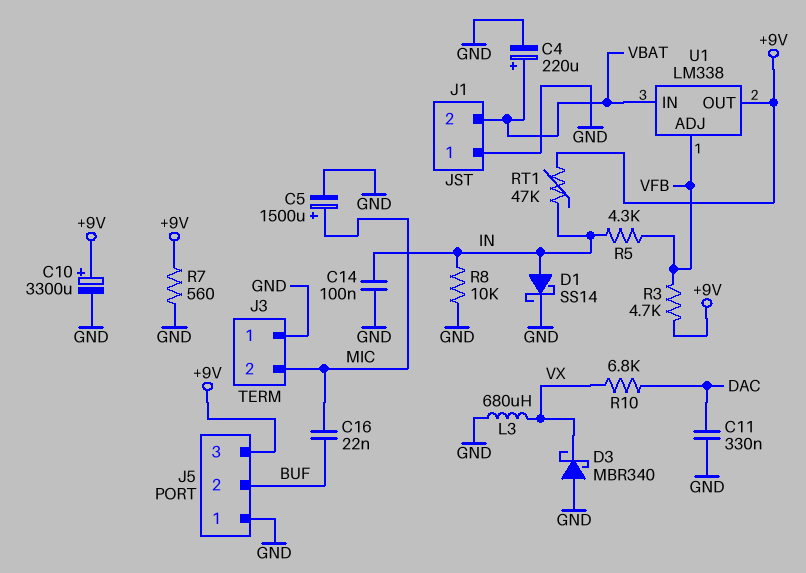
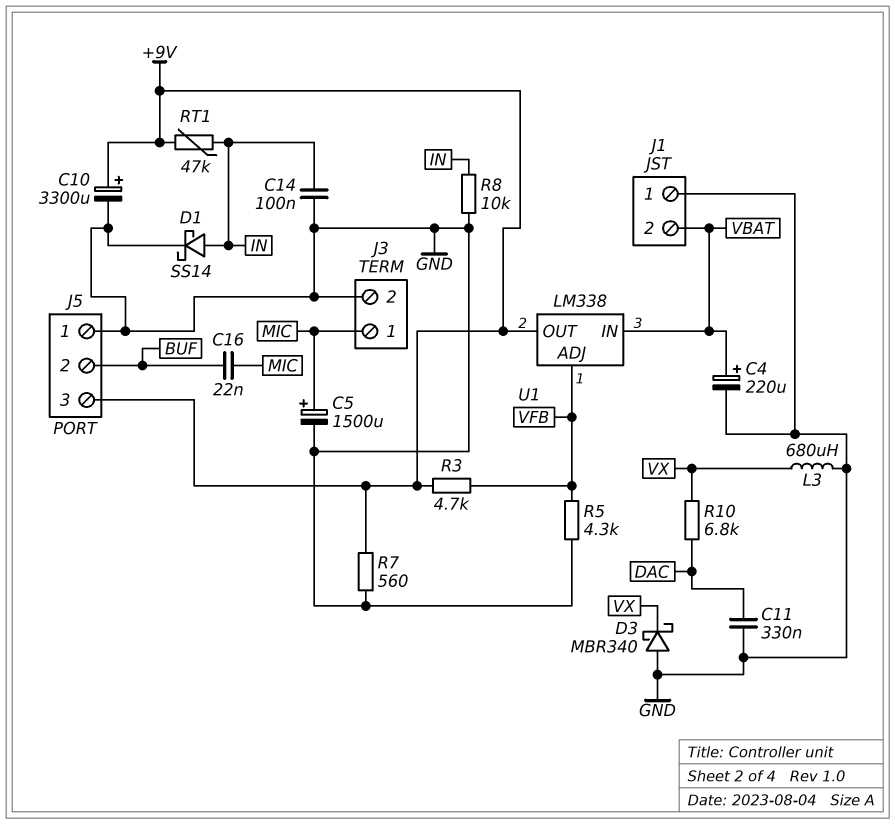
J3 pin 1: GND -> MIC
J3 pin 2: MIC -> GND
R5: 4.3k (IN, VFB) -> 4.3k (GND, VFB)

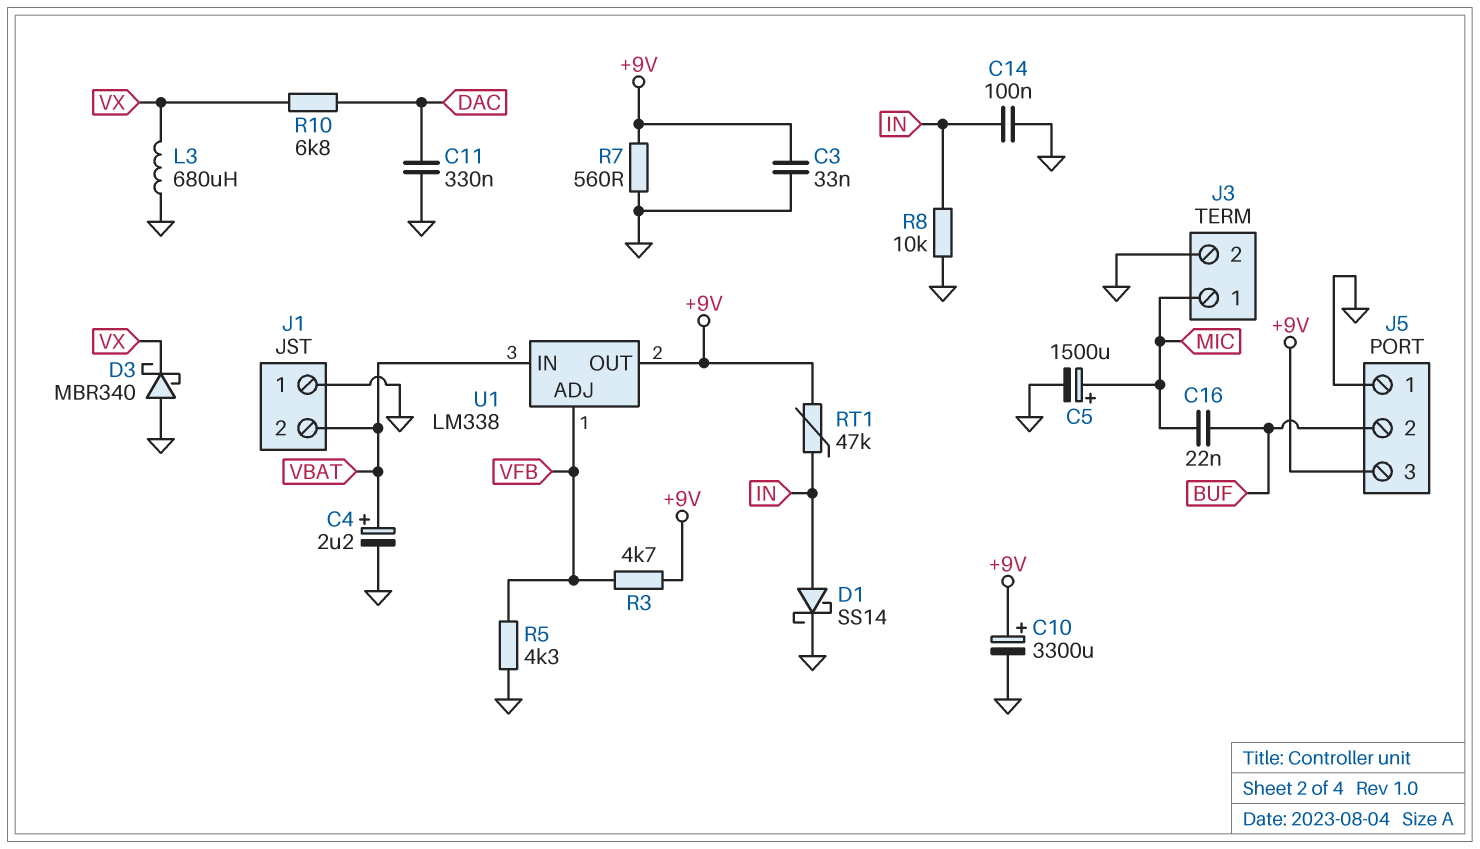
C3: none -> 33nF (+9V, GND)
C4: 220uF (plus VBAT, minus GND) -> 2.2uF (plus VBAT, minus GND)

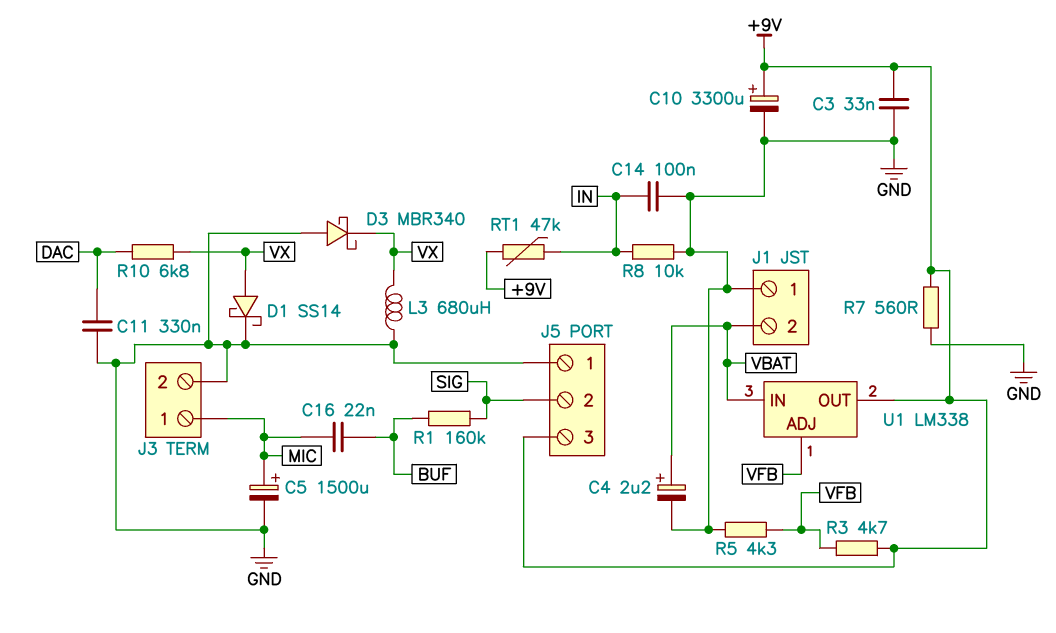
D1: schottky SS14 (A IN, K GND) -> schottky SS14 (A VX, K GND)
J5 pin 2: BUF -> SIG
R1: none -> 160k (BUF, SIG)

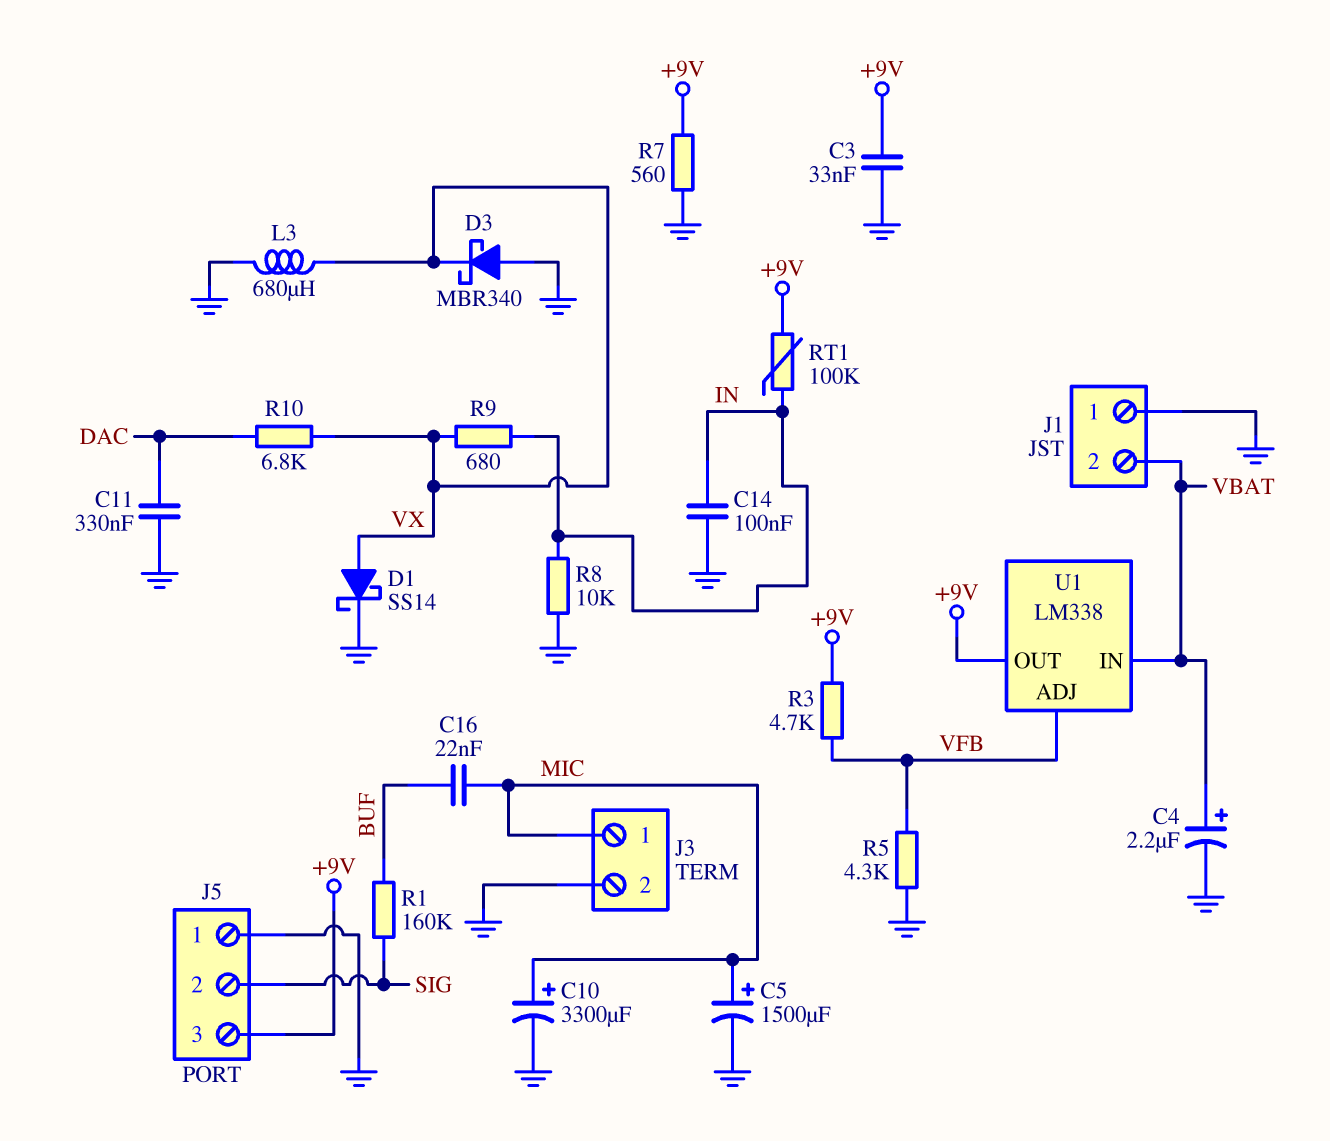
C10: 3300uF (plus +9V, minus GND) -> 3300uF (plus MIC, minus GND)
R9: none -> 680 (IN, VX)
RT1: 47k (+9V, IN) -> 100k (+9V, IN)

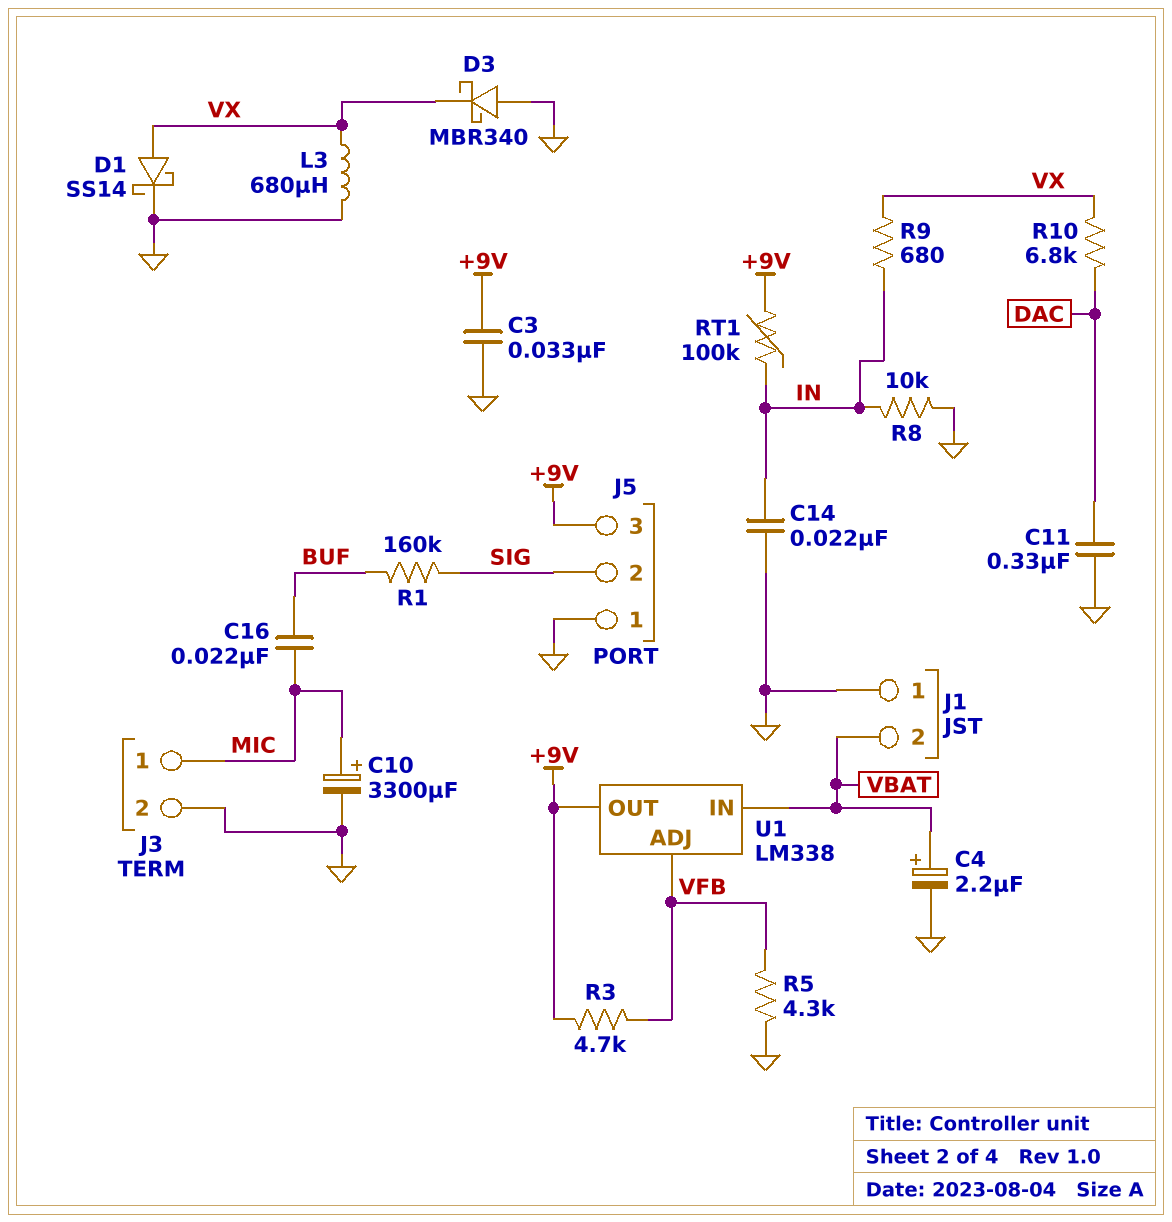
C5: 1500uF (plus MIC, minus GND) -> none
C14: 100nF (GND, IN) -> 22nF (GND, IN)
R7: 560 (+9V, GND) -> none

